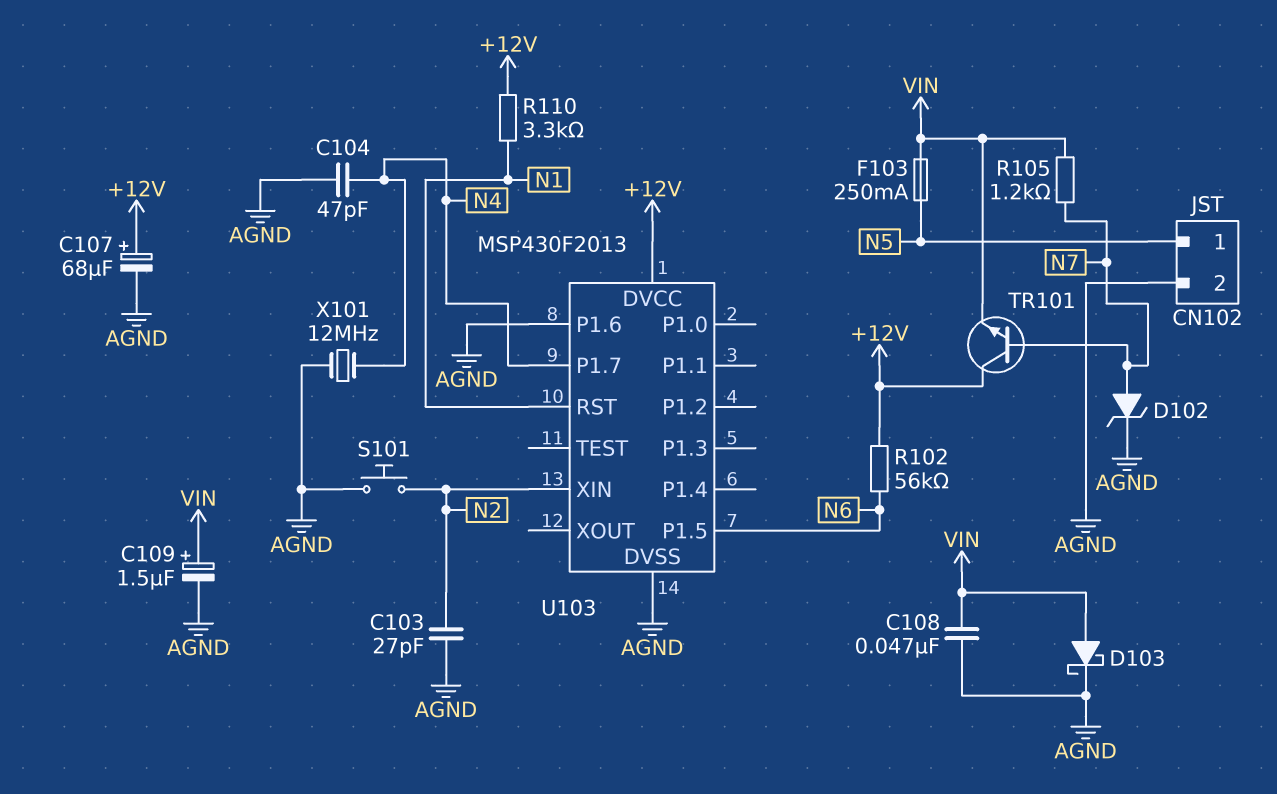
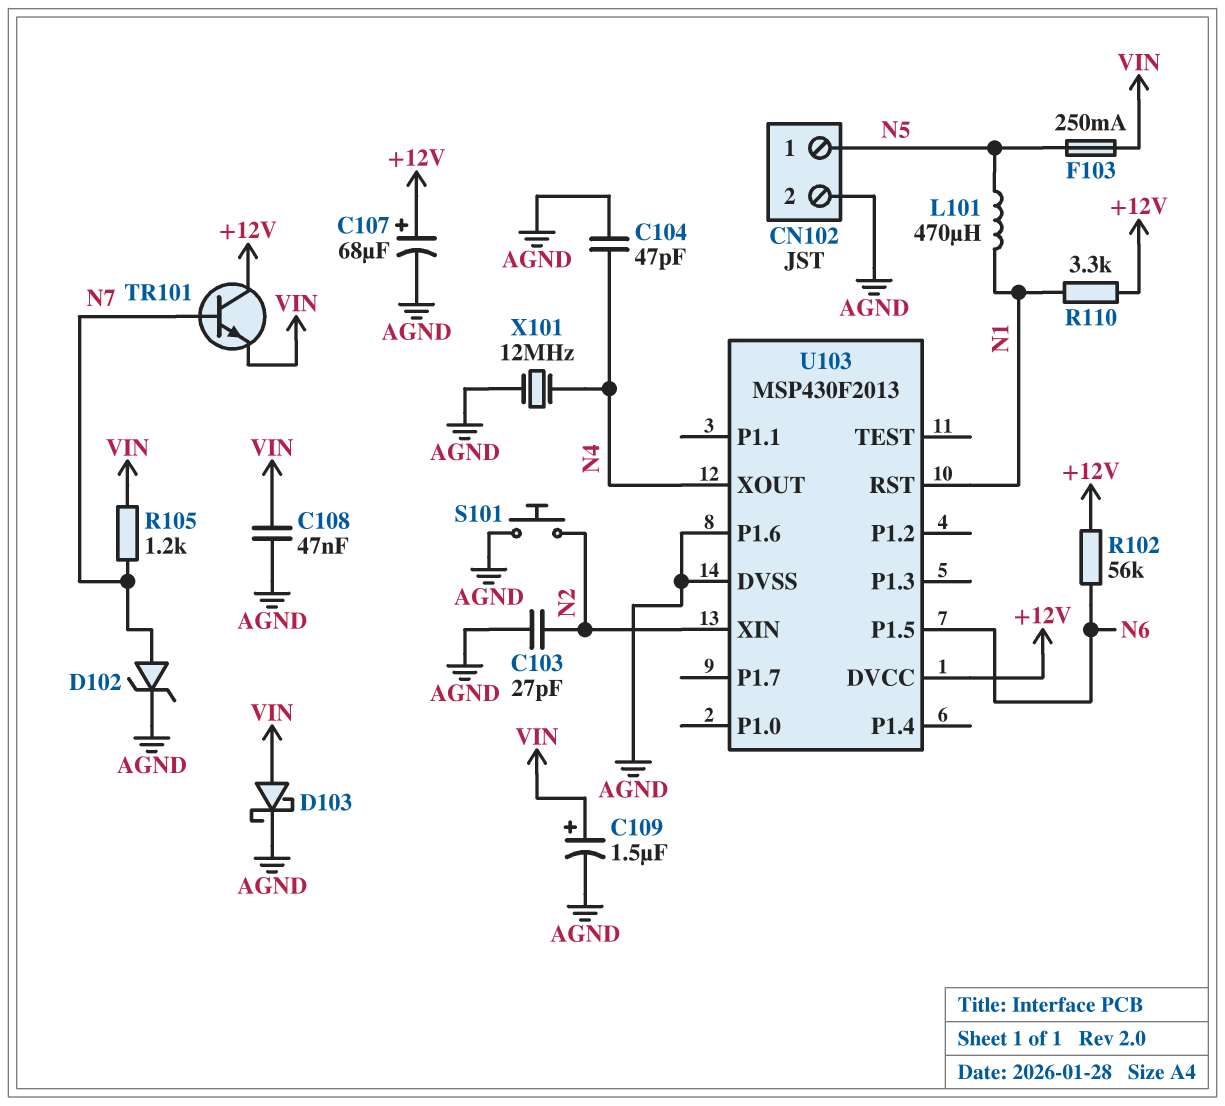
L101: none -> 470uH (N1, N5)
U103 pin P1.7: N4 -> none
U103 pin XOUT: none -> N4

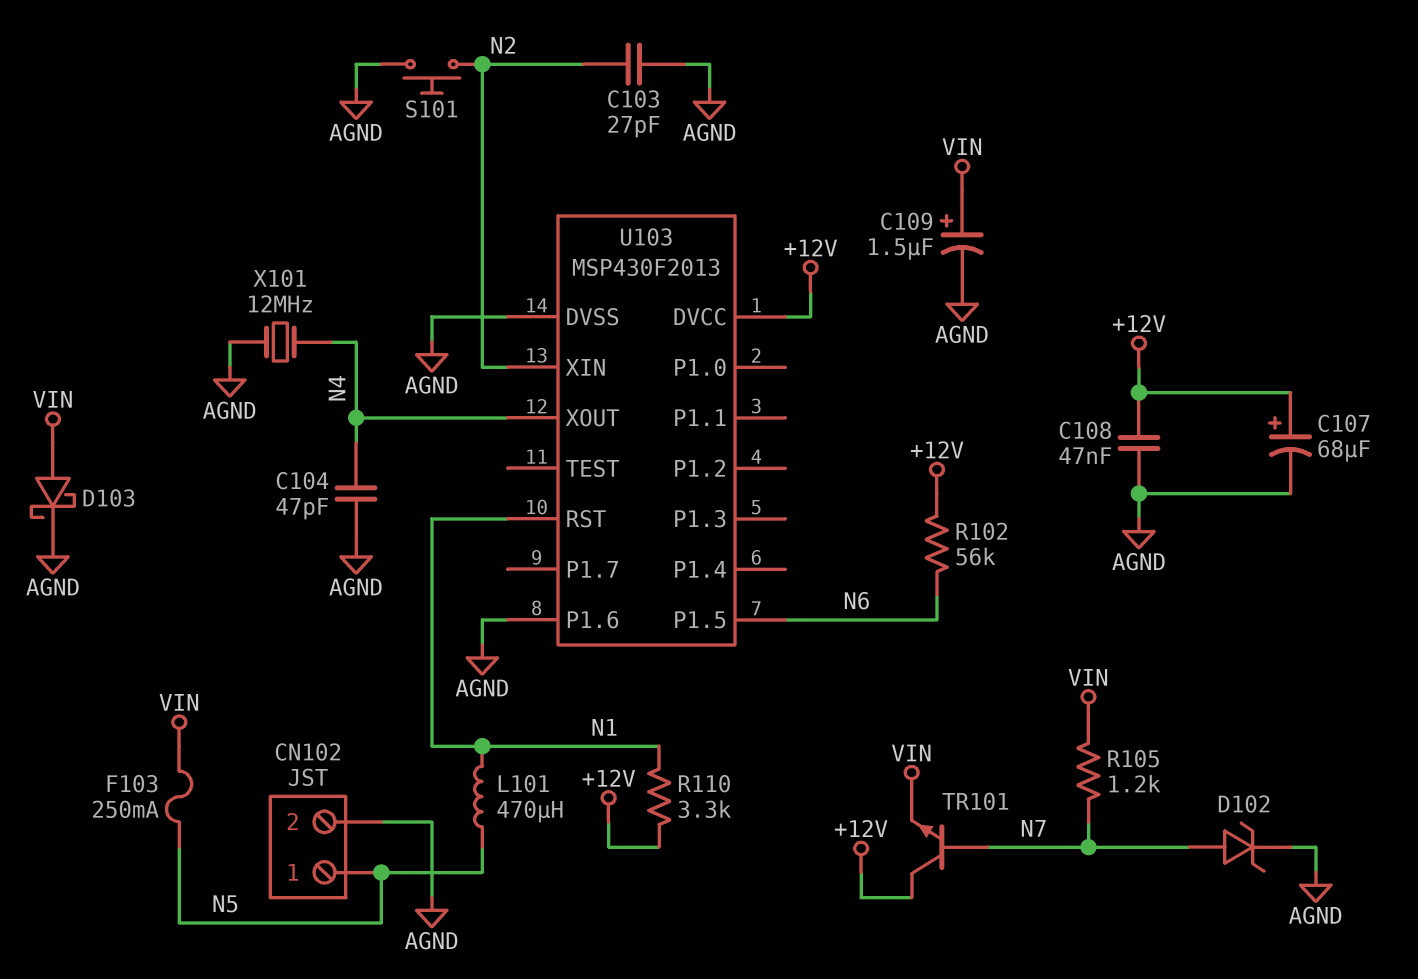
C108: 47nF (AGND, VIN) -> 47nF (+12V, AGND)

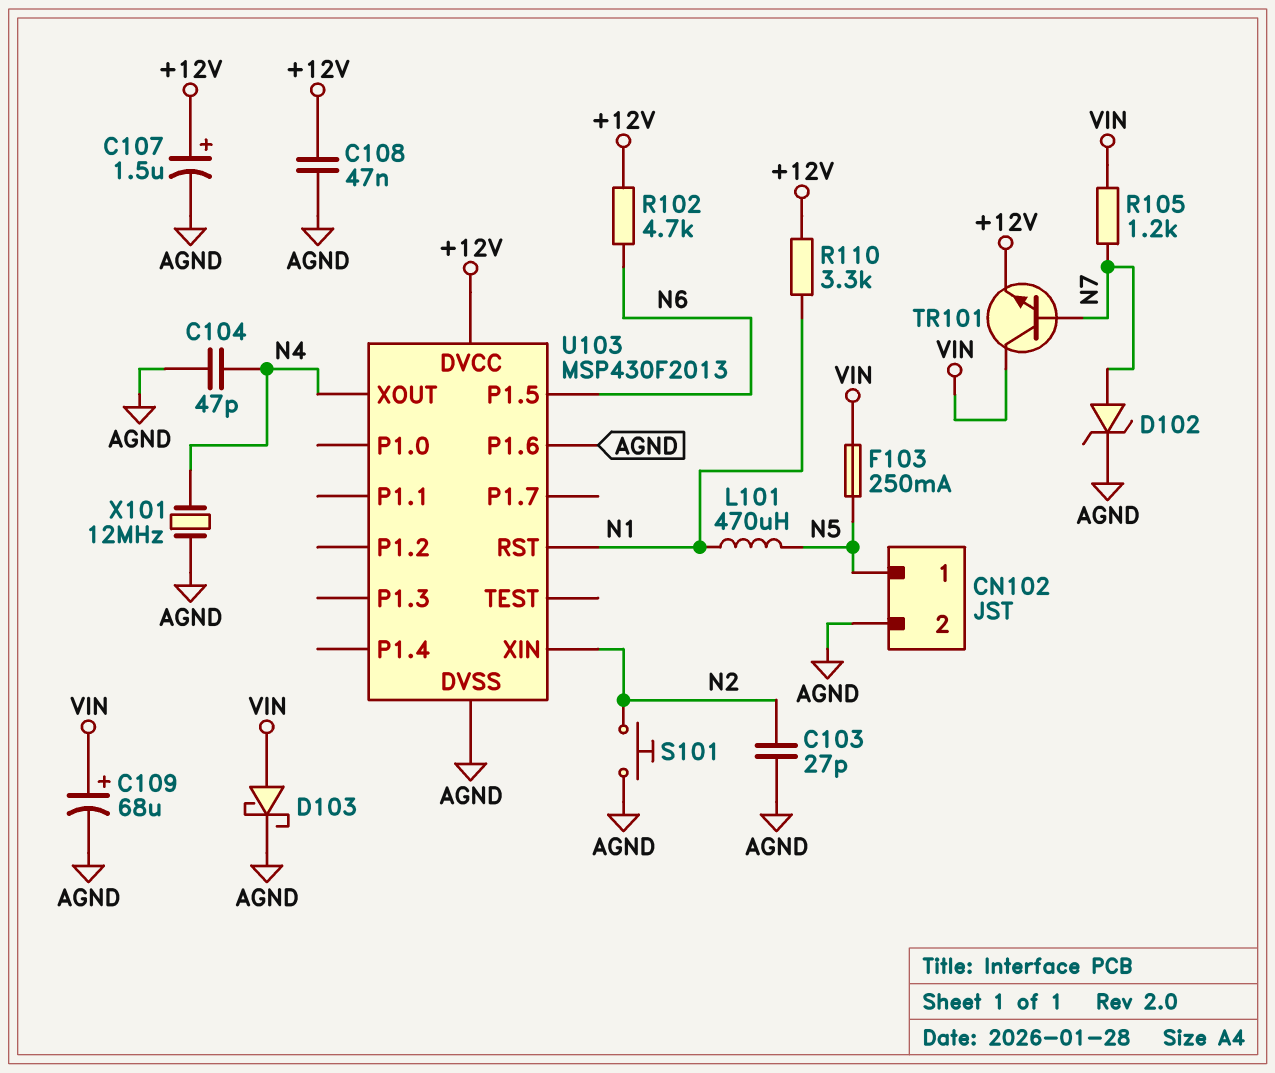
C107: 68uF (plus +12V, minus AGND) -> 1.5uF (plus +12V, minus AGND)
C109: 1.5uF (plus VIN, minus AGND) -> 68uF (plus VIN, minus AGND)
R102: 56k (+12V, N6) -> 4.7k (+12V, N6)
TR101: NPN (B N7, C +12V, E VIN) -> NPN (B N7, C VIN, E +12V)

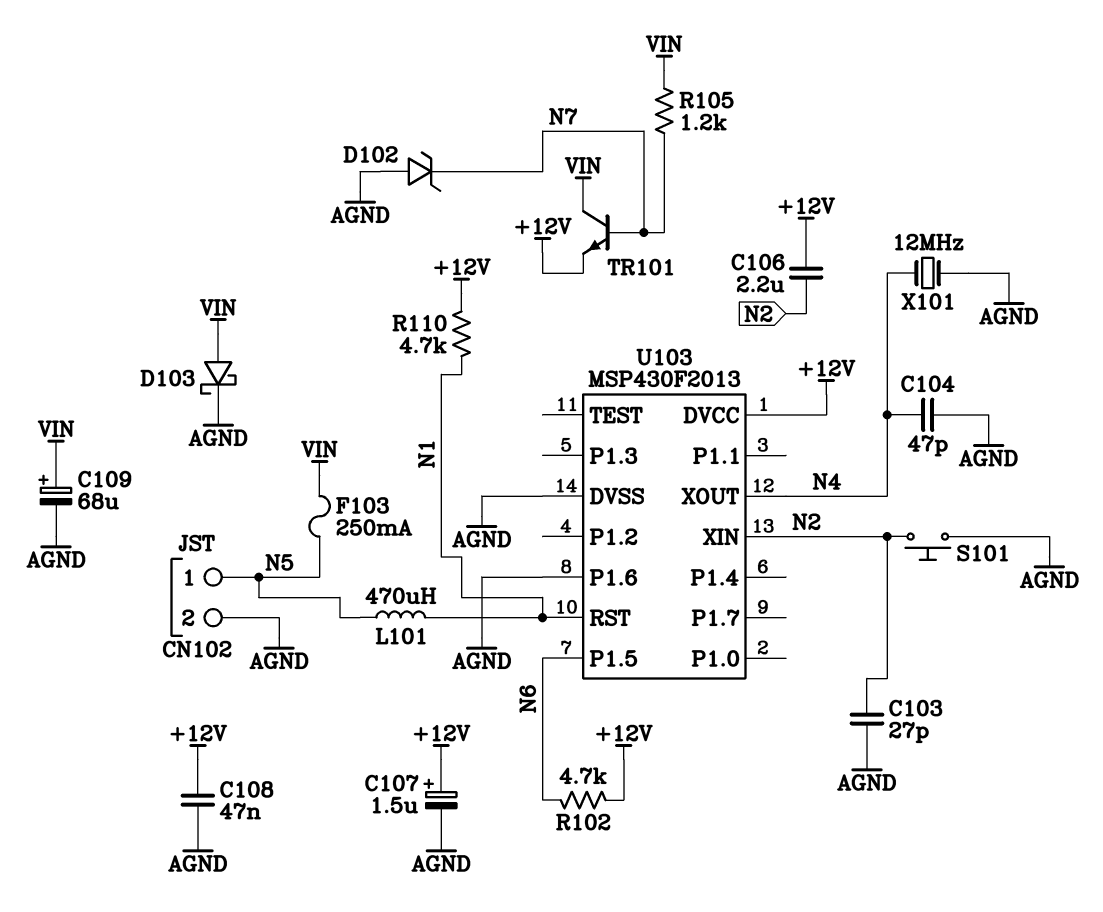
C106: none -> 2.2uF (+12V, N2)
D102: zener (A N7, K AGND) -> zener (A AGND, K N7)
R110: 3.3k (+12V, N1) -> 4.7k (+12V, N1)

